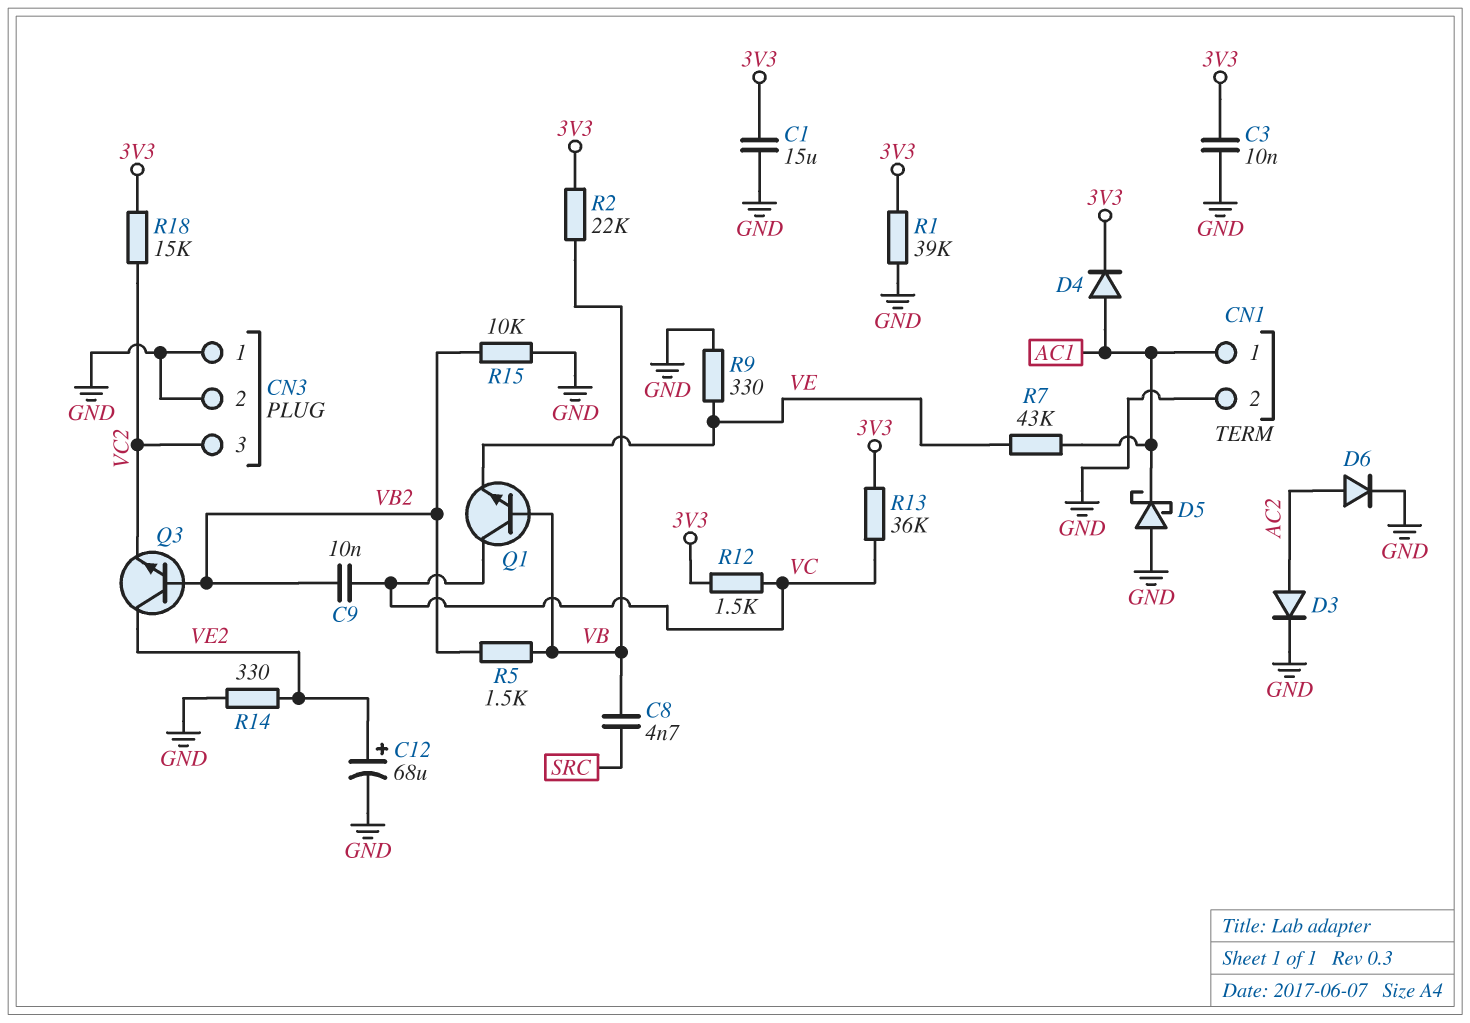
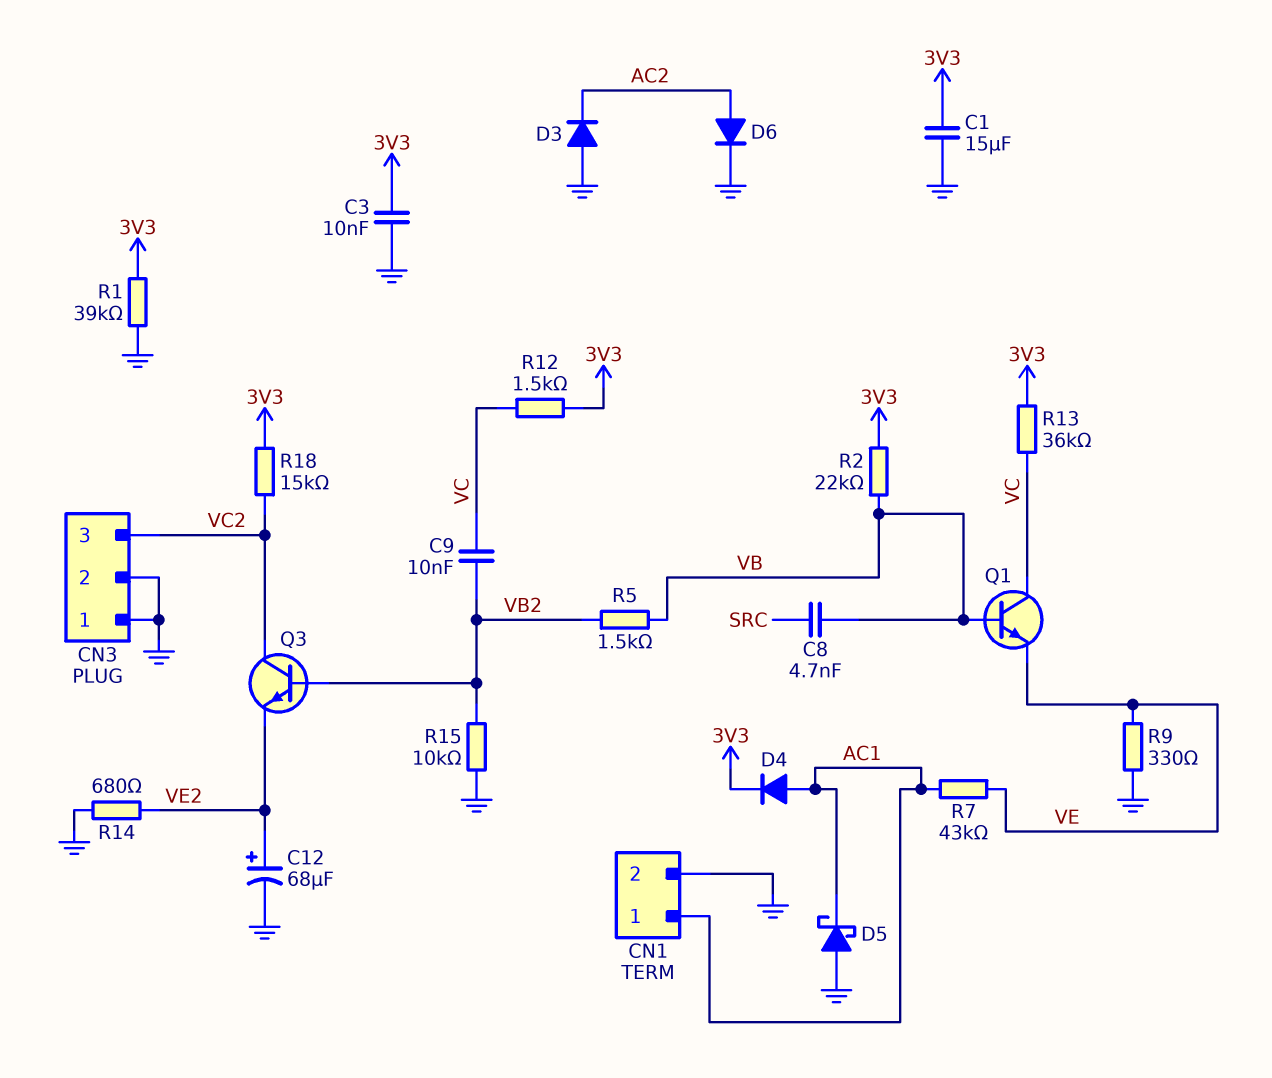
D3: diode (A AC2, K GND) -> diode (A GND, K AC2)
Q3: NPN (B VB2, C VE2, E VC2) -> NPN (B VB2, C VC2, E VE2)
R14: 330 (GND, VE2) -> 680 (GND, VE2)

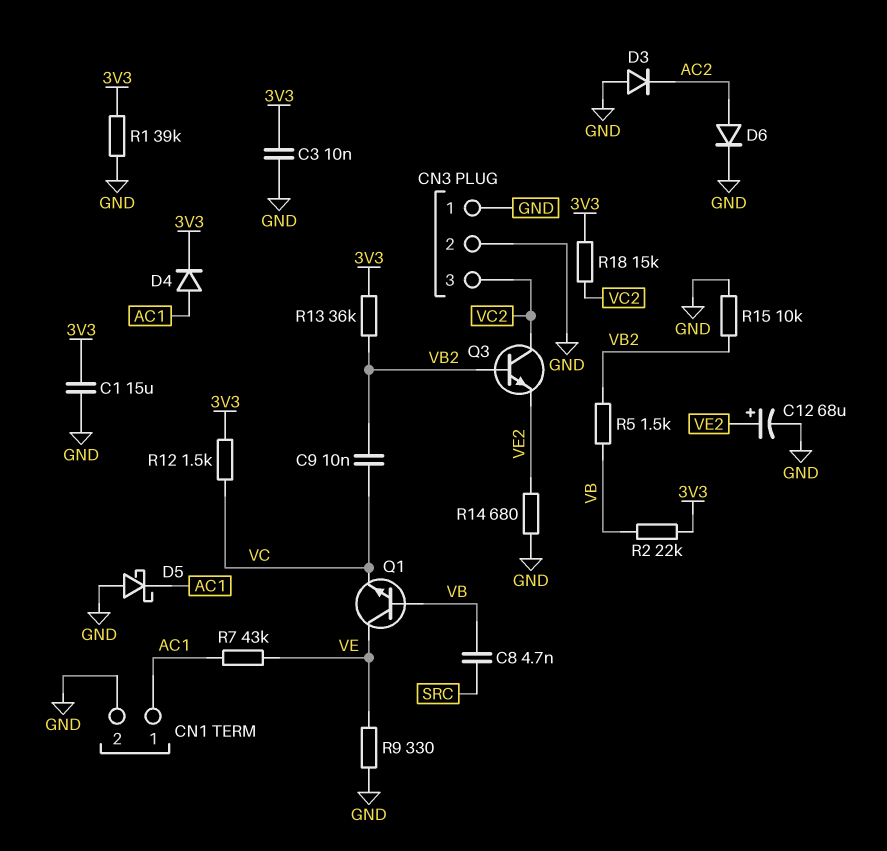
Q1: NPN (B VB, C VC, E VE) -> NPN (B VB, C VE, E VC)
R13: 36k (3V3, VC) -> 36k (3V3, VB2)

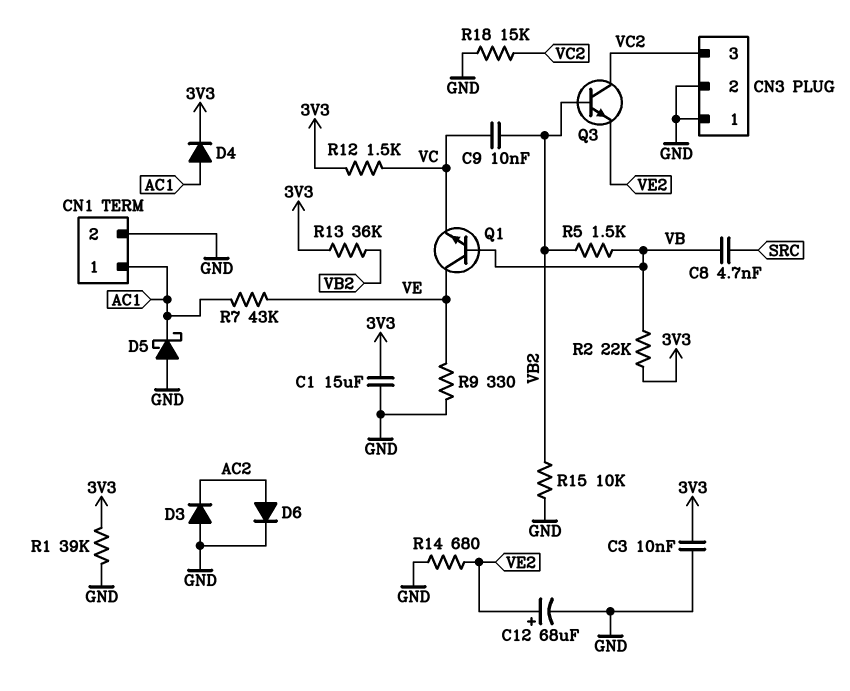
R18: 15k (3V3, VC2) -> 15k (GND, VC2)

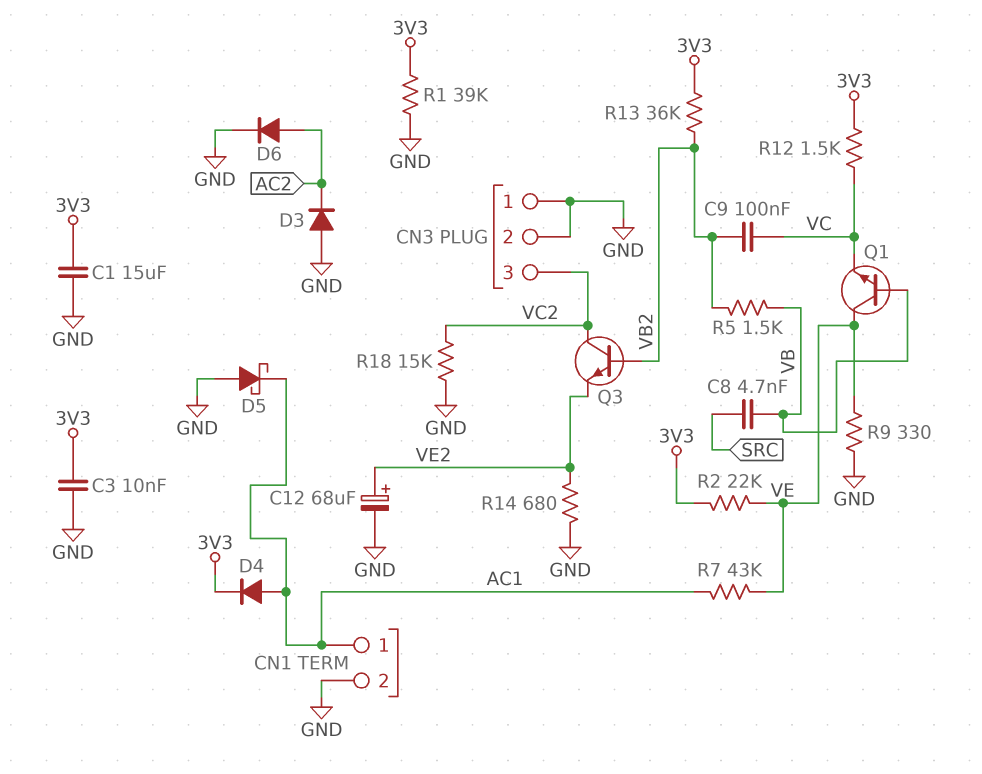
C9: 10nF (VB2, VC) -> 100nF (VB2, VC)
R2: 22k (3V3, VB) -> 22k (3V3, VE)
R15: 10k (GND, VB2) -> none

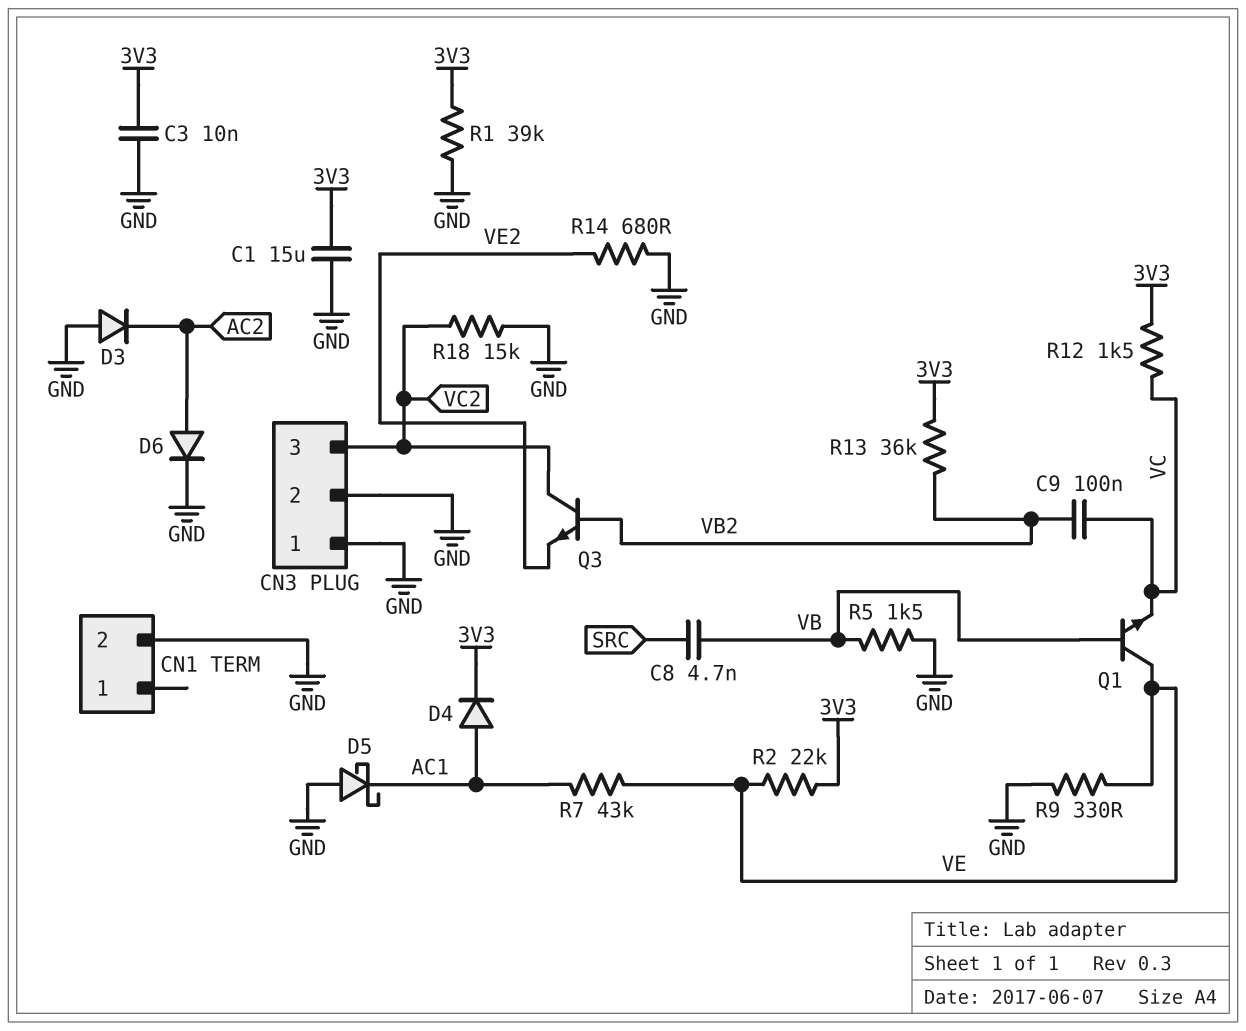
C12: 68uF (plus VE2, minus GND) -> none
CN1 pin 1: AC1 -> none
R5: 1.5k (VB, VB2) -> 1.5k (GND, VB)

